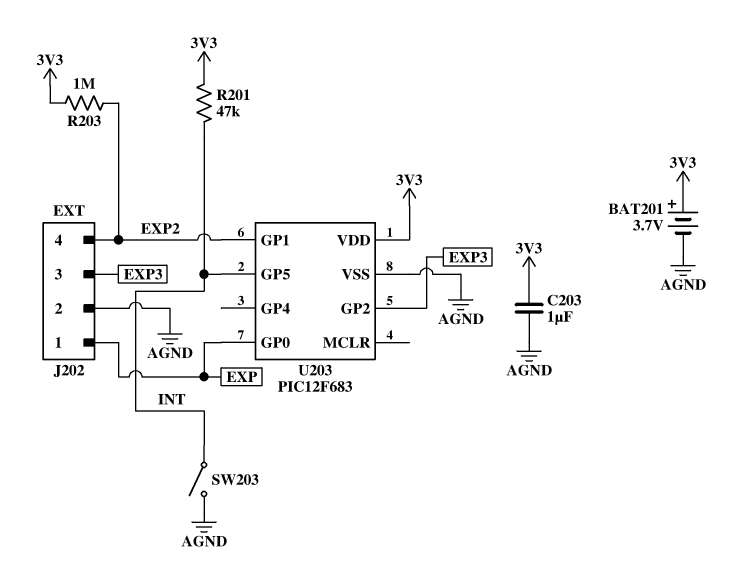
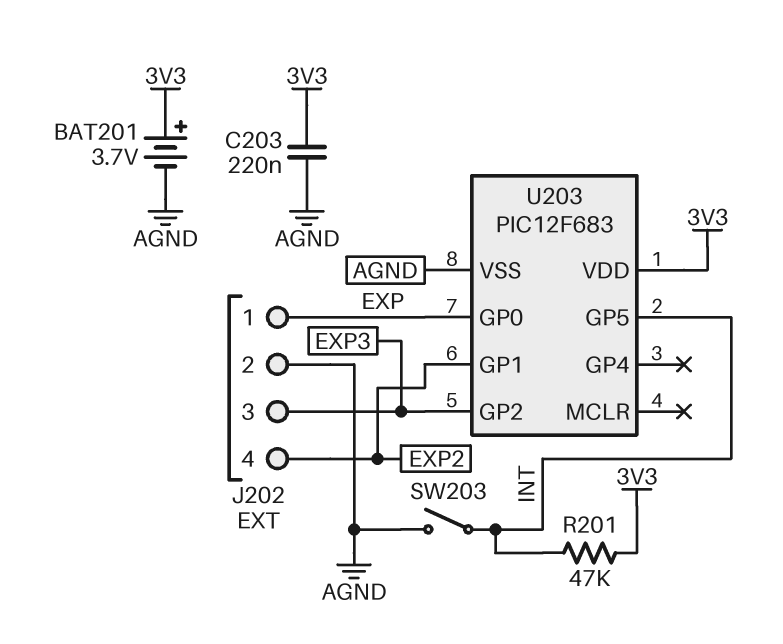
C203: 1uF (3V3, AGND) -> 220nF (3V3, AGND)
R203: 1M (3V3, EXP2) -> none

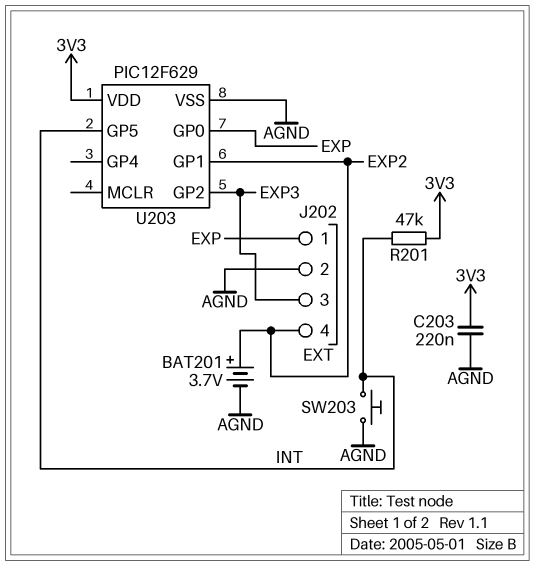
BAT201: 3.7V (plus 3V3, minus AGND) -> 3.7V (plus EXP2, minus AGND)
SW203: switch (AGND, INT) -> button (AGND, INT)
U203: PIC12F683 -> PIC12F629

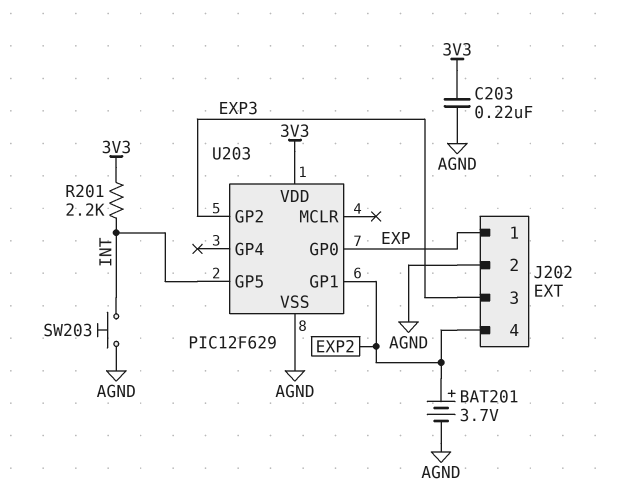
R201: 47k (3V3, INT) -> 2.2k (3V3, INT)

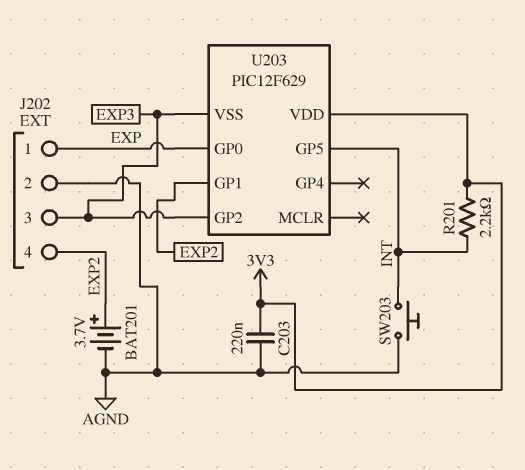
U203 pin VSS: AGND -> EXP3

